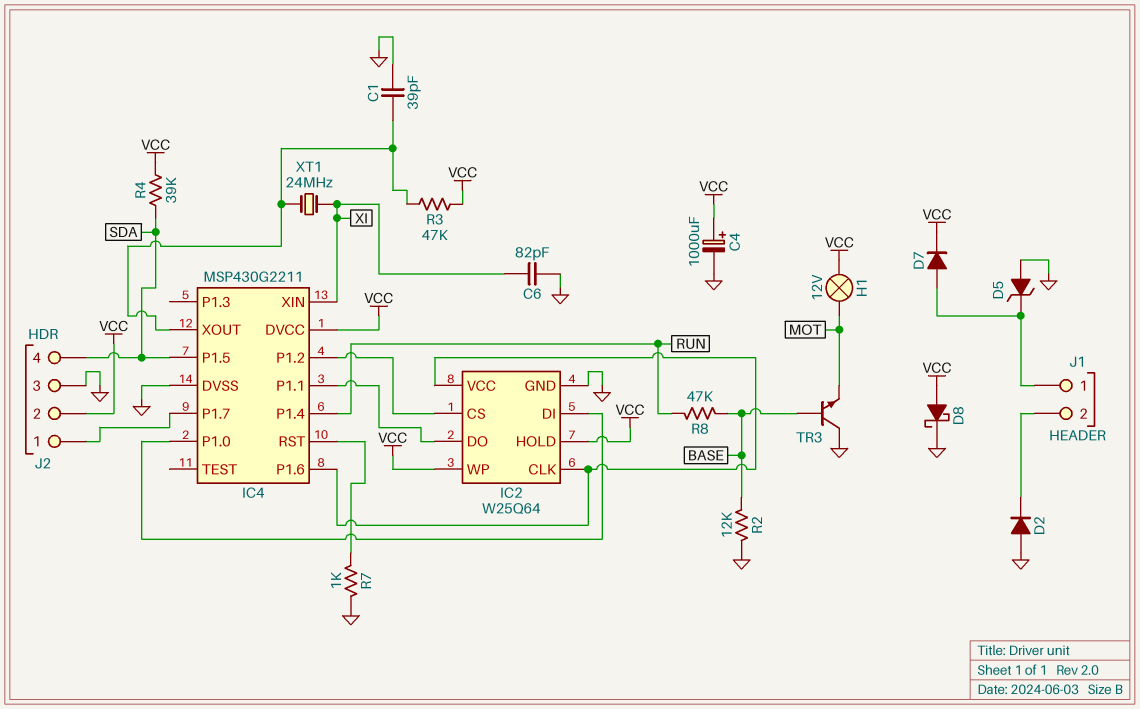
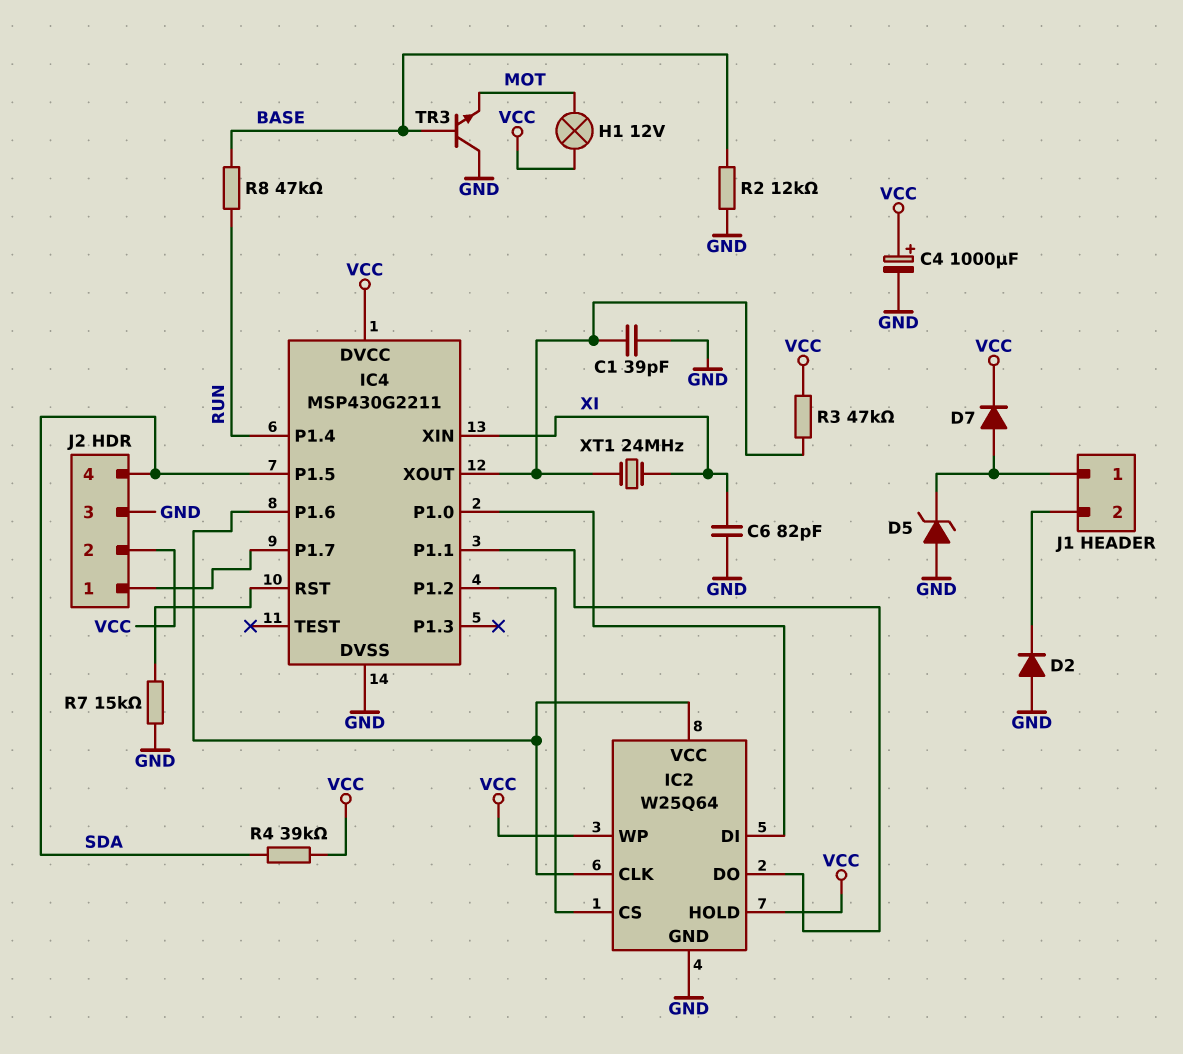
D8: schottky (A VCC, K GND) -> none
R7: 1k (GND, IC4/RST) -> 15k (GND, IC4/RST)

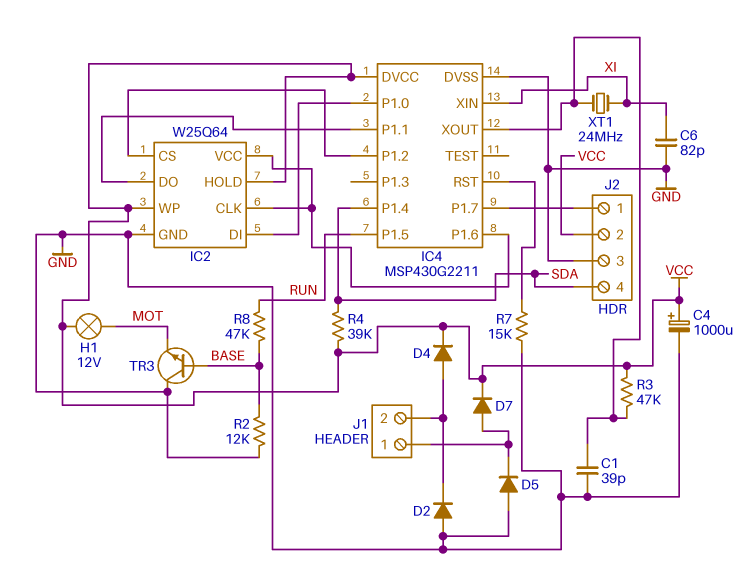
D4: none -> diode (A J1/2, K VCC)
D5: zener (A GND, K J1/1) -> diode (A GND, K J1/1)
IC4 pin P1.4: RUN -> SDA
IC4 pin P1.5: SDA -> RUN

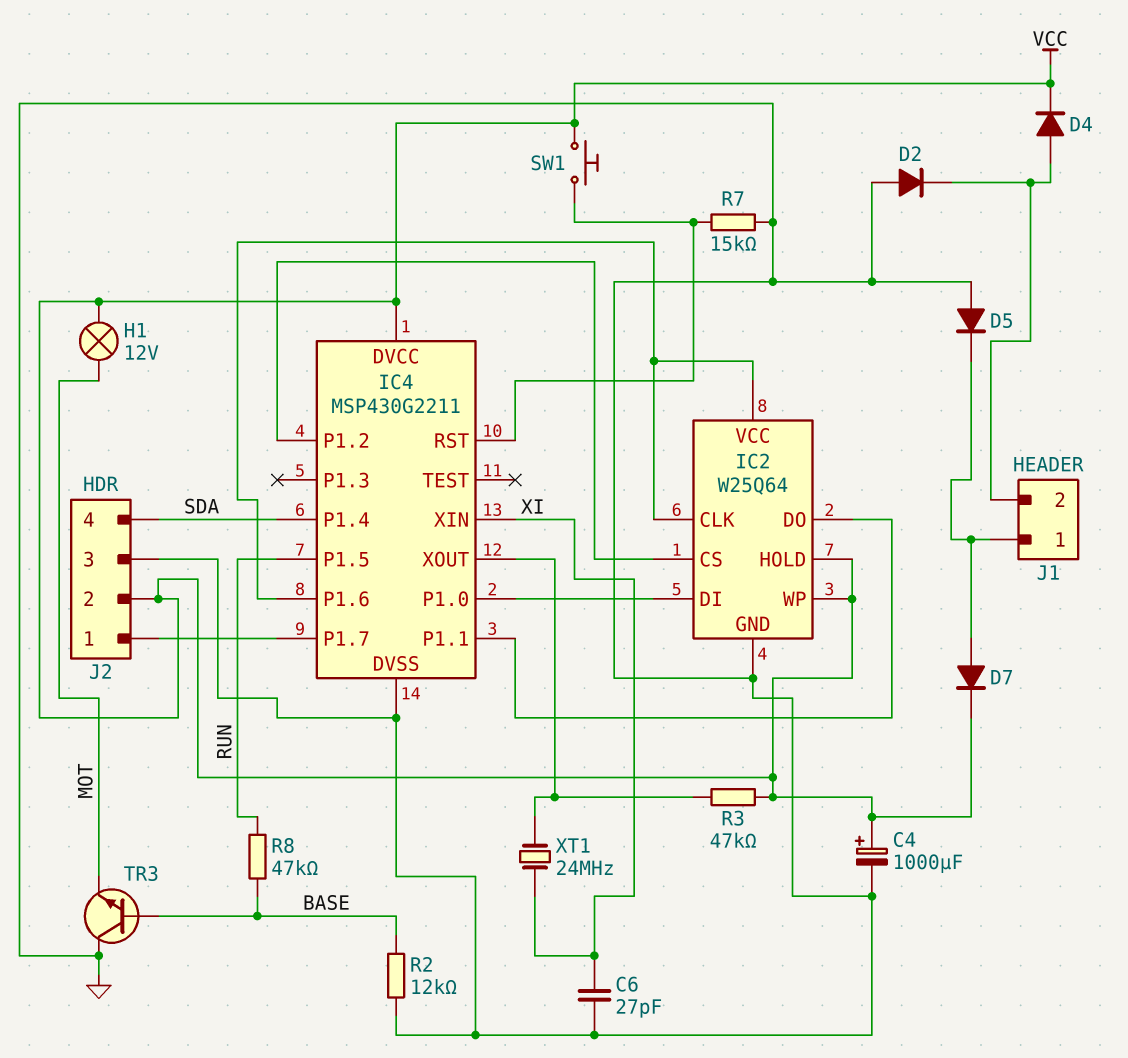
C1: 39pF (GND, IC4/XOUT) -> none
C6: 82pF (GND, XI) -> 27pF (GND, XI)
R4: 39k (SDA, VCC) -> none
SW1: none -> button (IC4/RST, VCC)

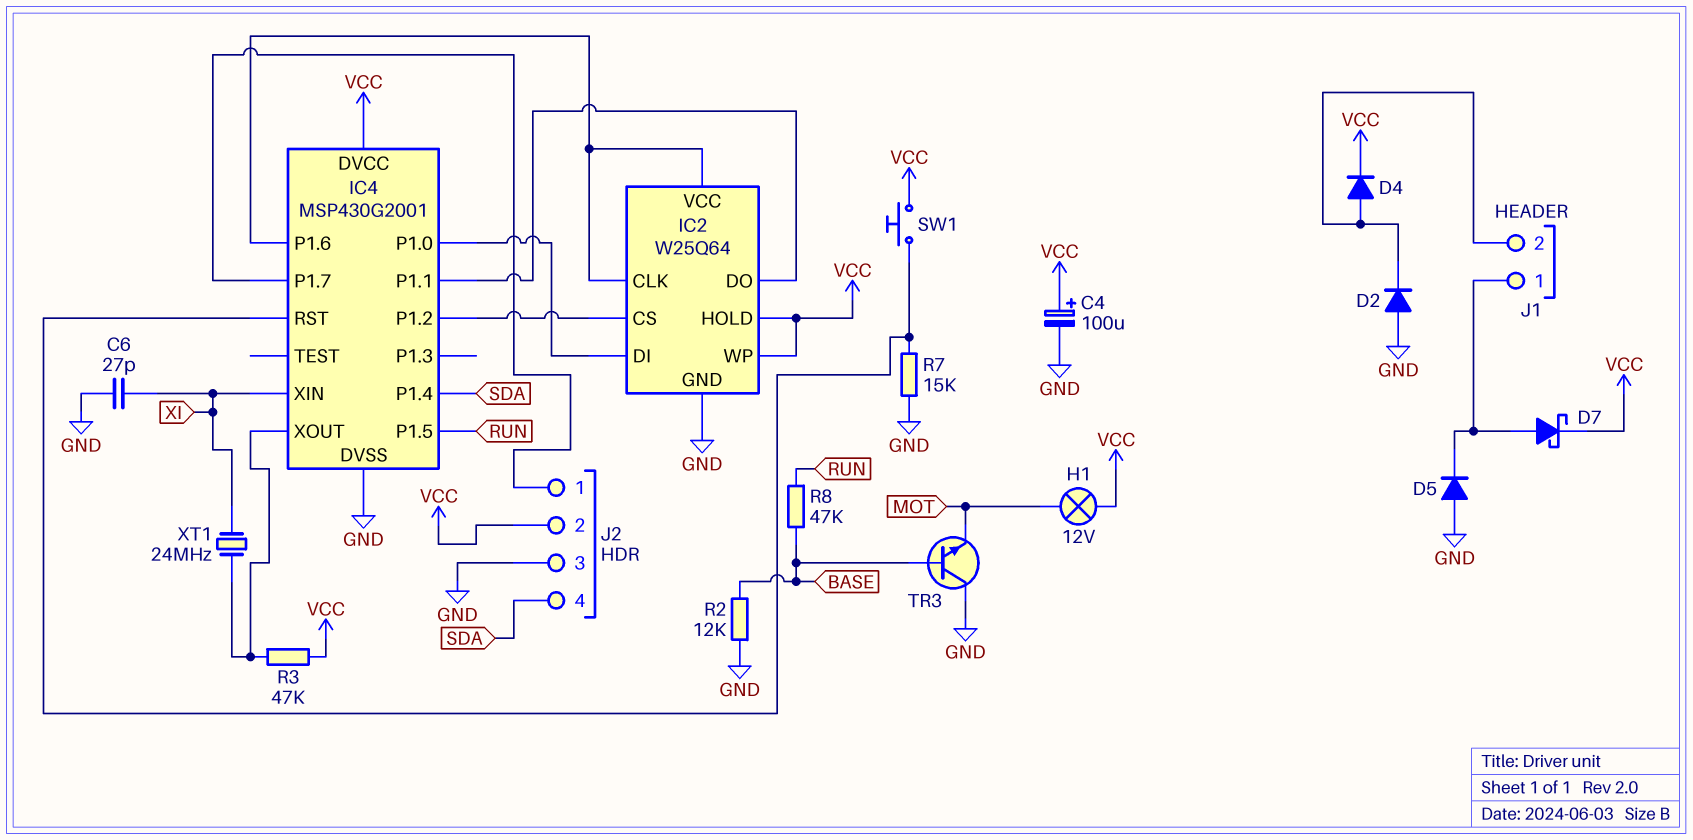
C4: 1000uF (plus VCC, minus GND) -> 100uF (plus VCC, minus GND)
D7: diode (A J1/1, K VCC) -> schottky (A J1/1, K VCC)
IC4: MSP430G2211 -> MSP430G2001

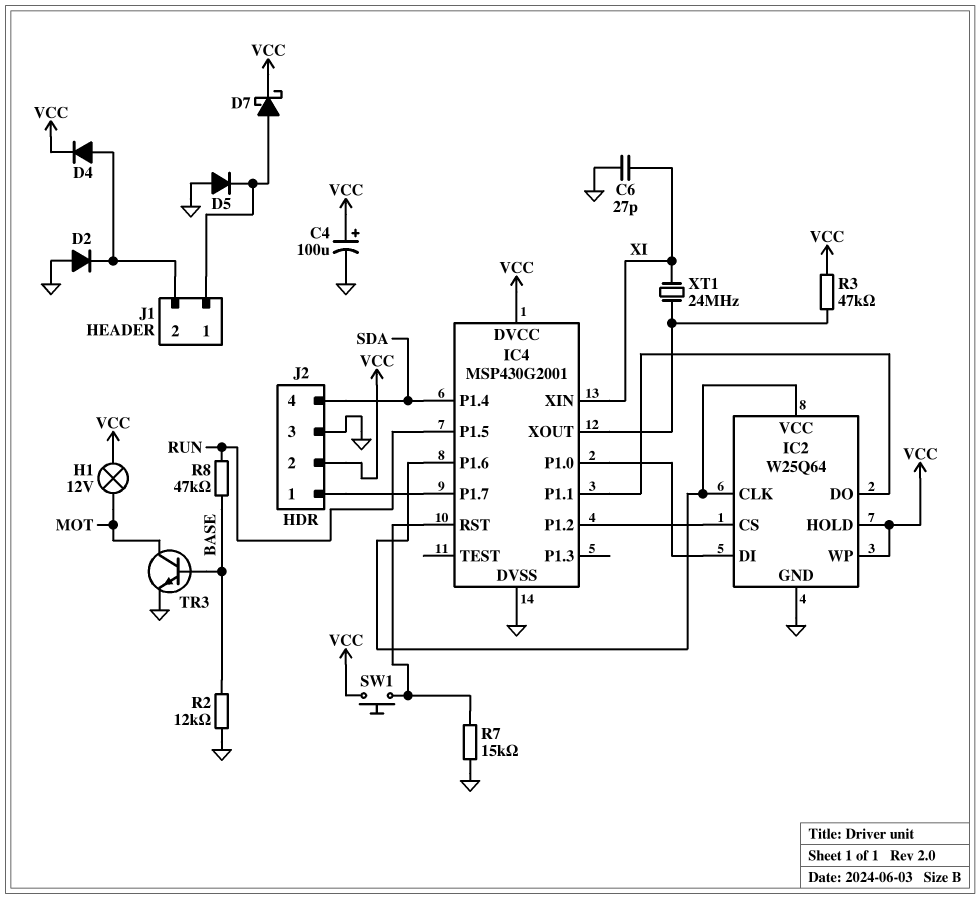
TR3: NPN (B BASE, C GND, E MOT) -> NPN (B BASE, C MOT, E GND)

